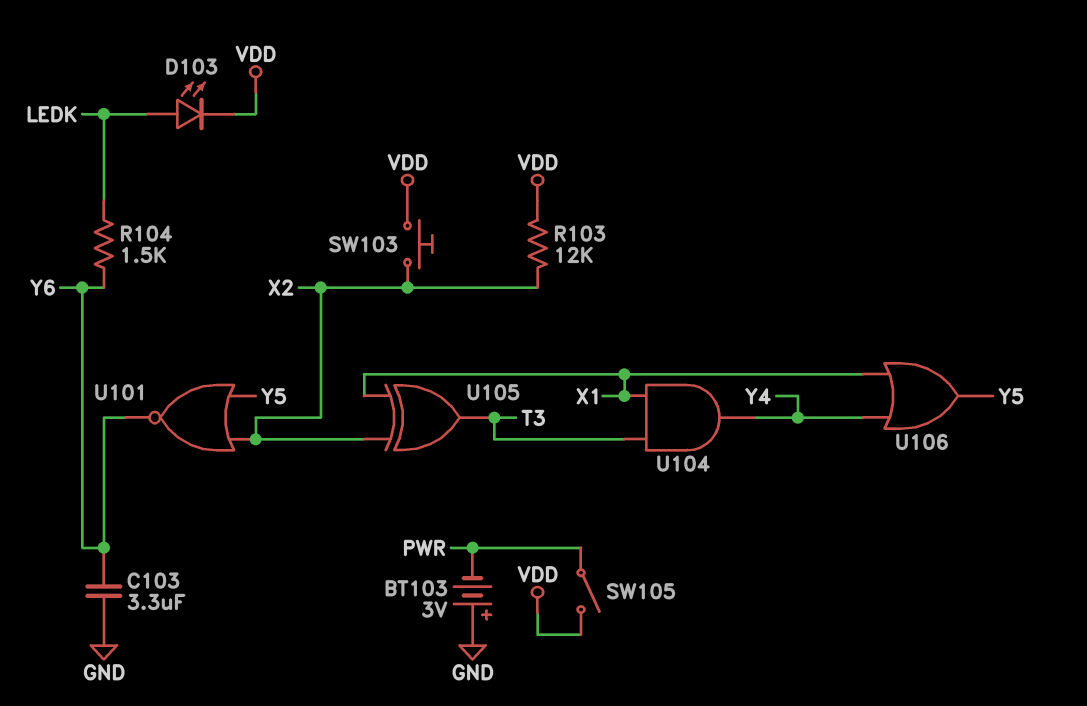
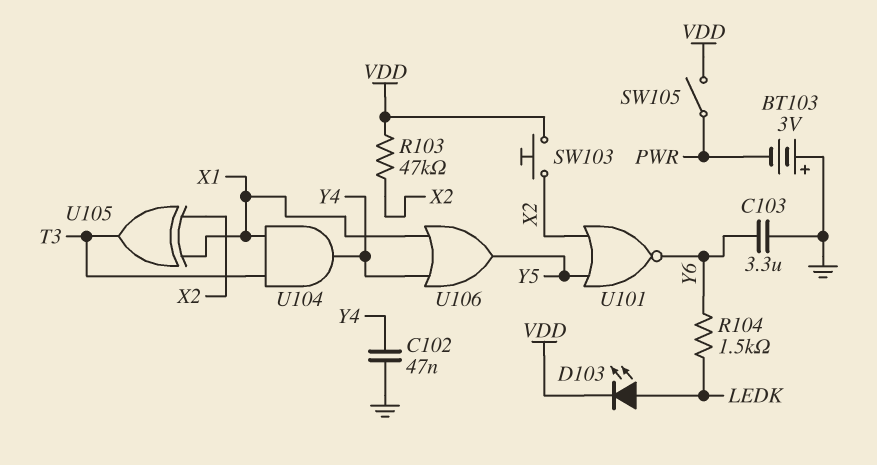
C102: none -> 47nF (GND, Y4)
R103: 12k (VDD, X2) -> 47k (VDD, X2)

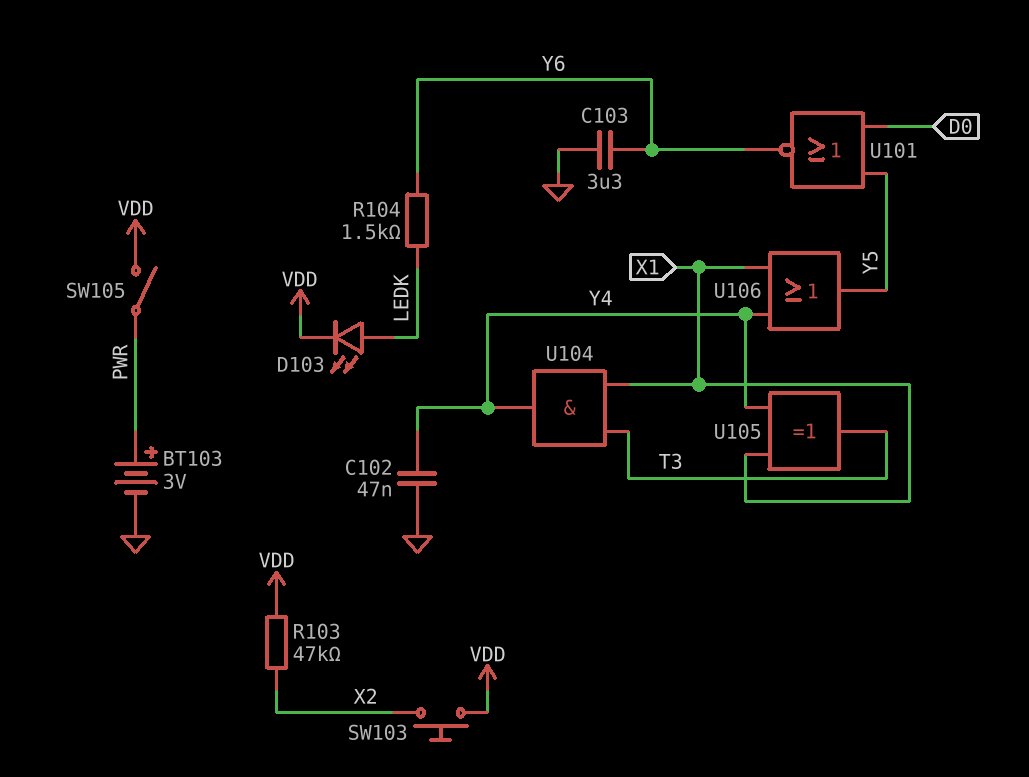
BT103: 3V (plus GND, minus PWR) -> 3V (plus PWR, minus GND)
U101: NOR (in X2, in Y5, out Y6) -> NOR (in D0, in Y5, out Y6)
U105: XOR (in X1, in X2, out T3) -> XOR (in X1, in Y4, out T3)

